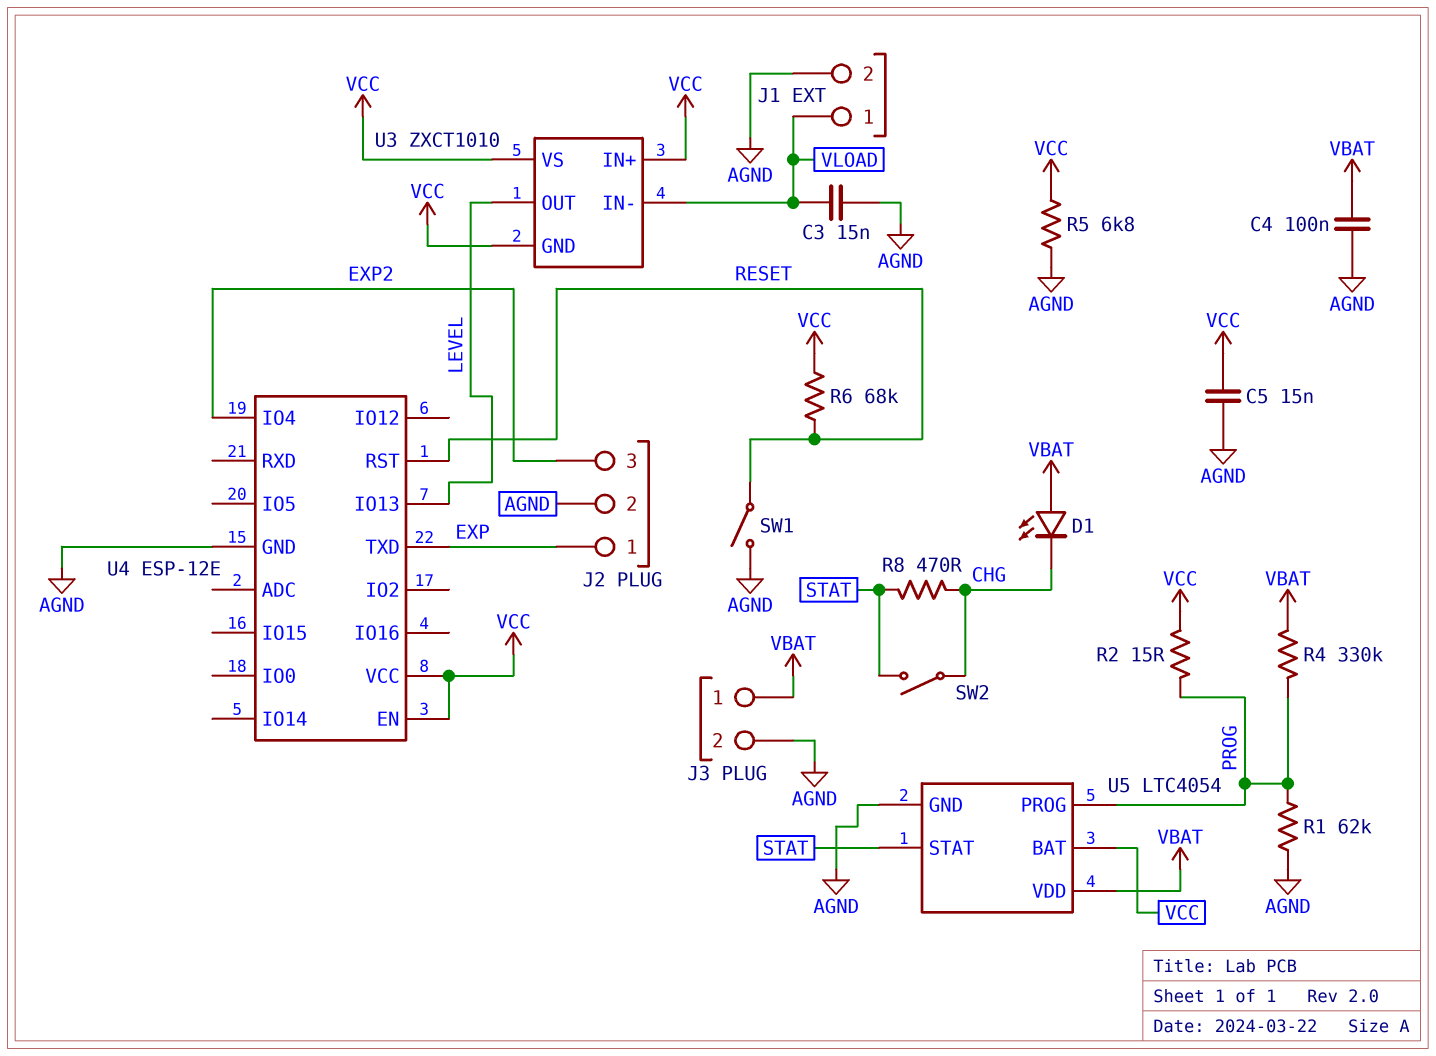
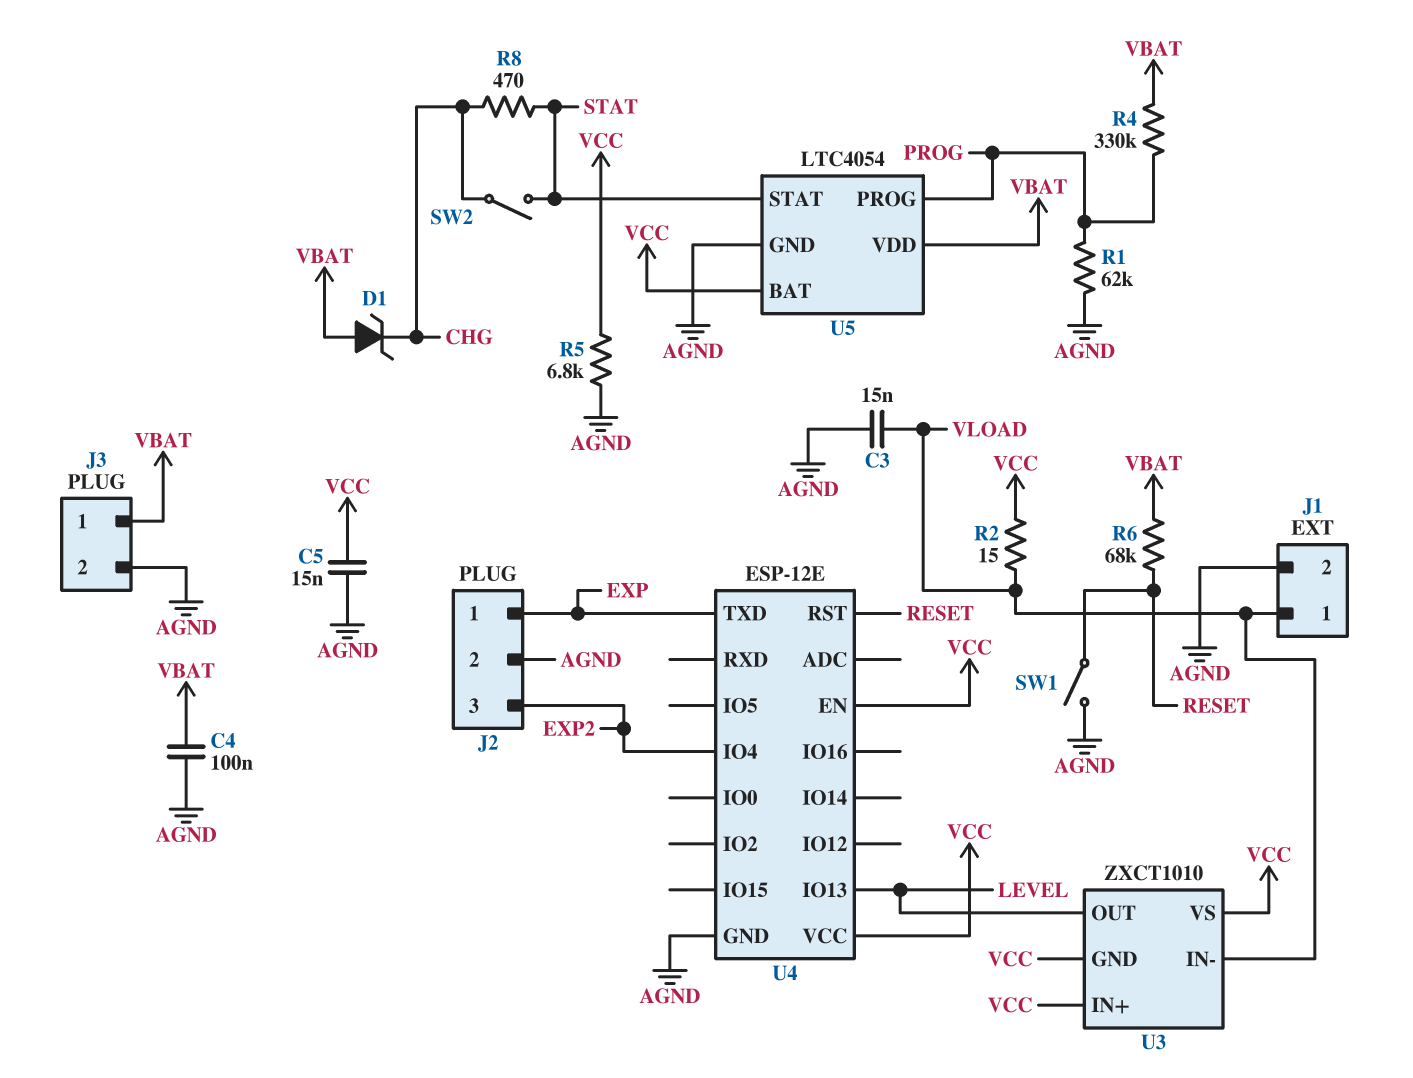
D1: LED (A VBAT, K CHG) -> zener (A VBAT, K CHG)
R2: 15 (PROG, VCC) -> 15 (VCC, VLOAD)
R6: 68k (RESET, VCC) -> 68k (RESET, VBAT)

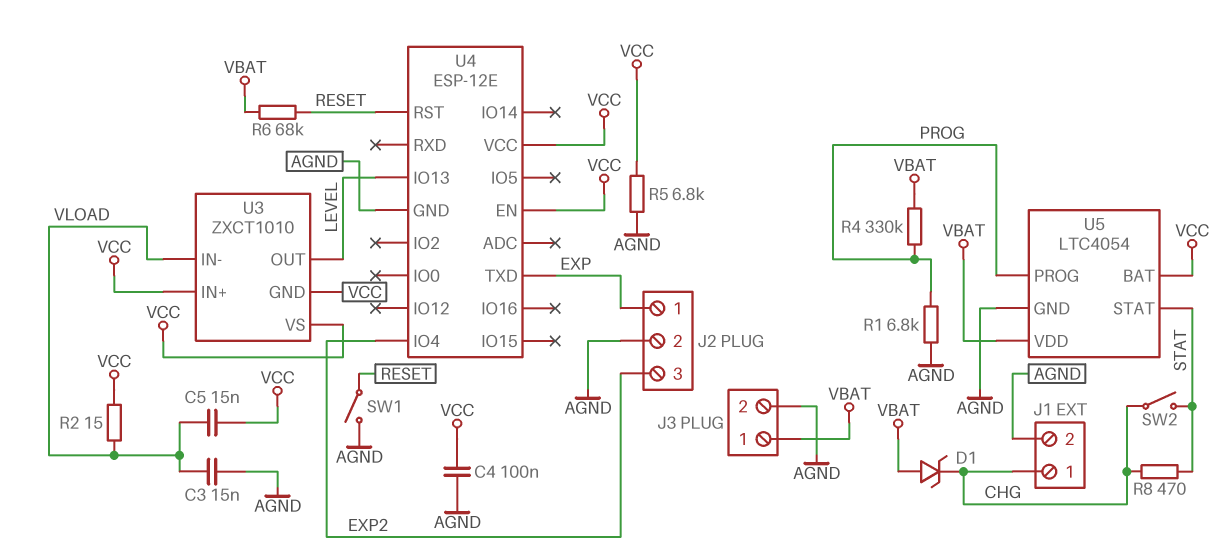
C4: 100nF (AGND, VBAT) -> 100nF (AGND, VCC)
C5: 15nF (AGND, VCC) -> 15nF (VCC, VLOAD)
J1 pin 1: VLOAD -> CHG
R1: 62k (AGND, PROG) -> 6.8k (AGND, PROG)

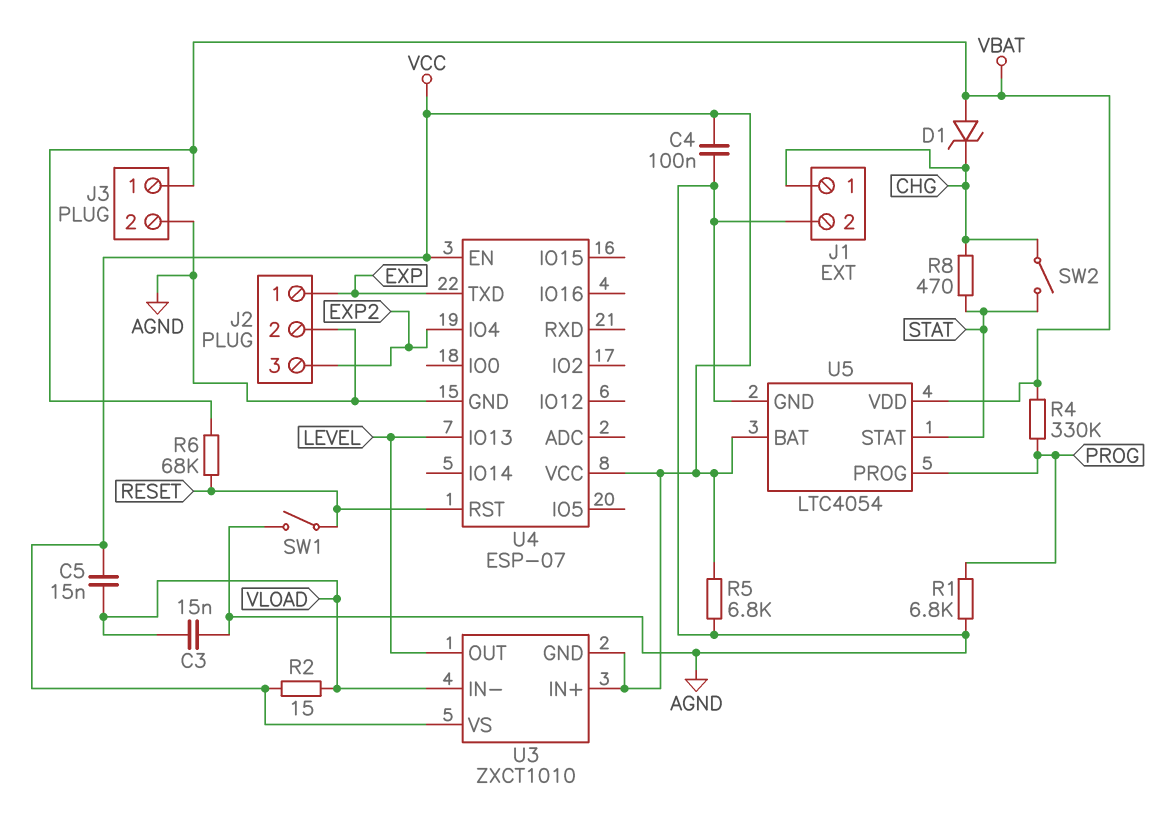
U4: ESP-12E -> ESP-07

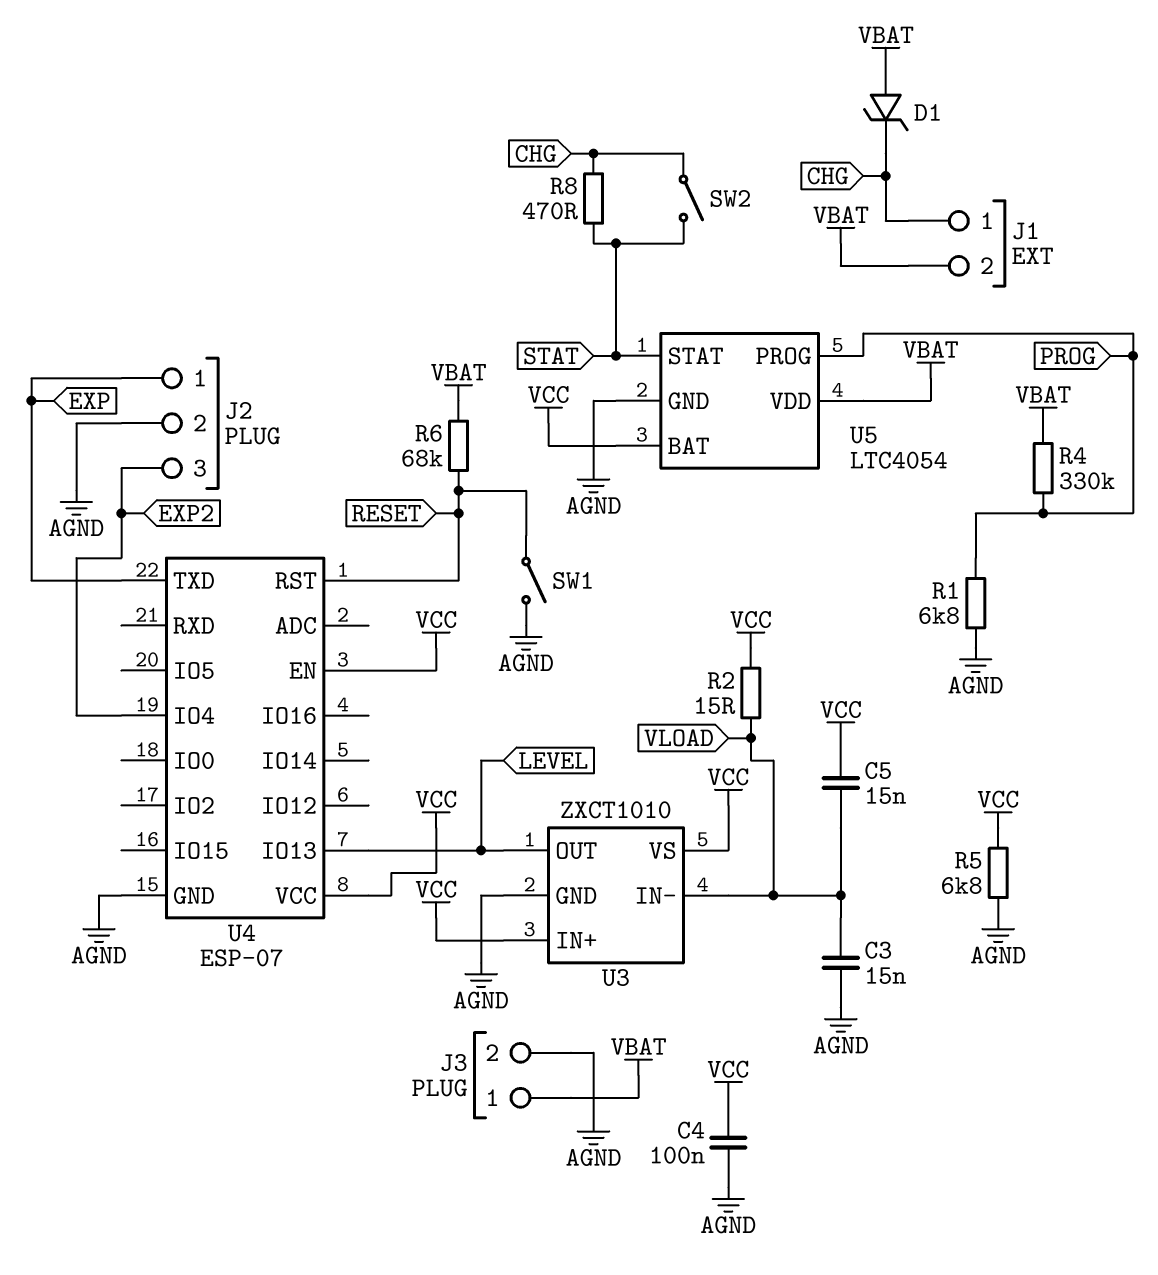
J1 pin 2: AGND -> VBAT
U3 pin GND: VCC -> AGND

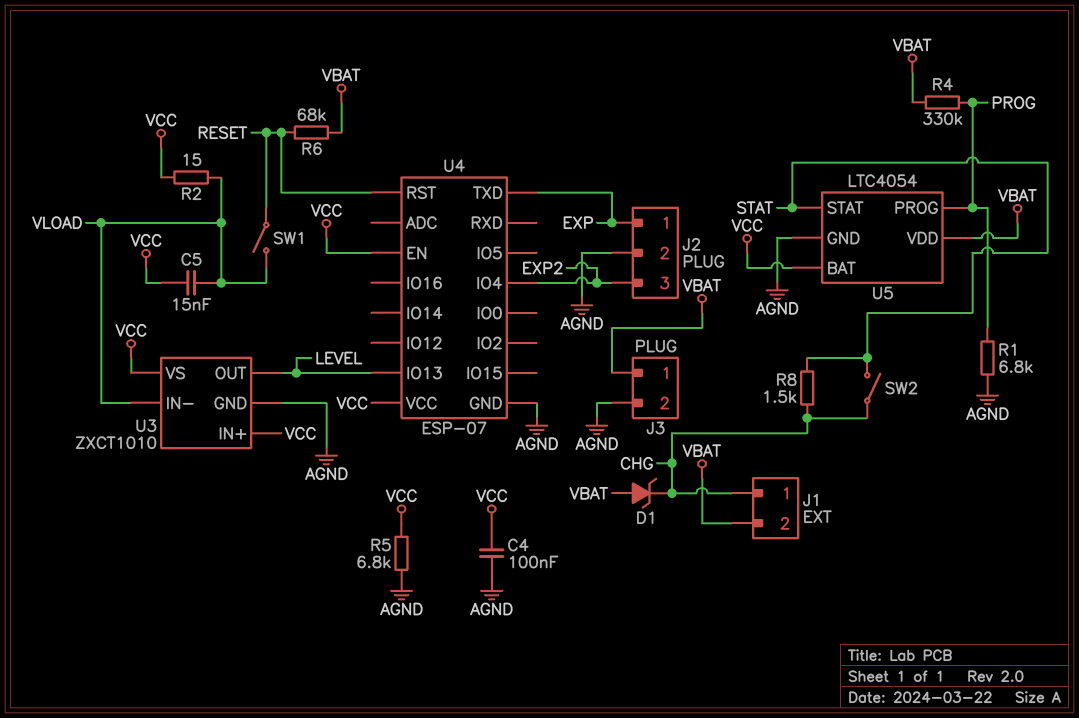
C3: 15nF (AGND, VLOAD) -> none
R8: 470 (CHG, STAT) -> 1.5k (CHG, STAT)
SW1: switch (AGND, RESET) -> switch (RESET, VLOAD)

